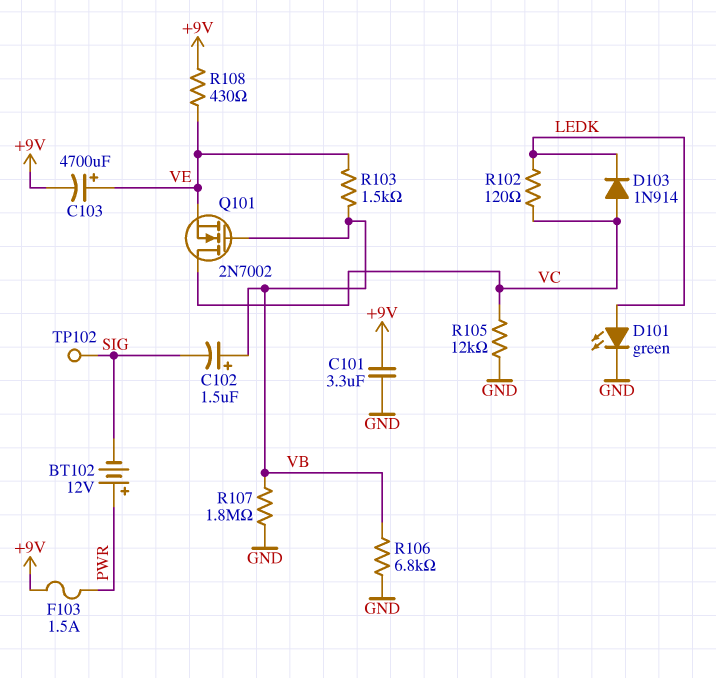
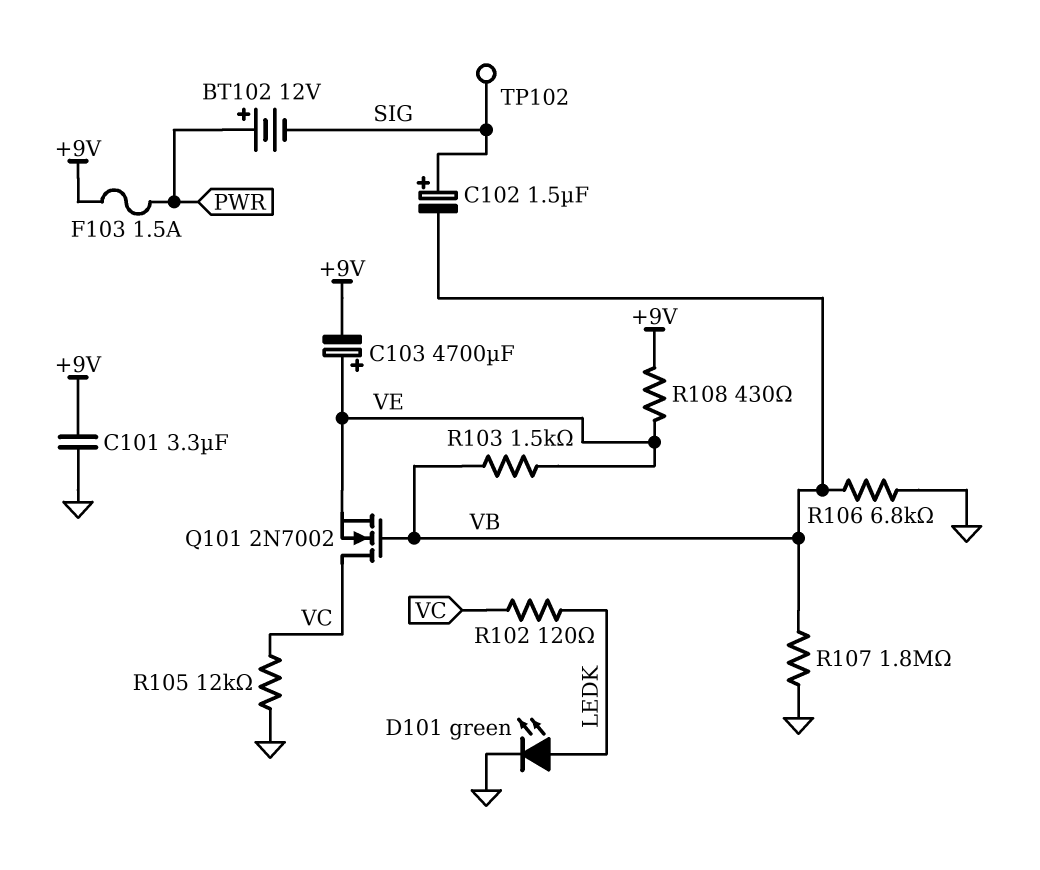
C102: 1.5uF (plus VB, minus SIG) -> 1.5uF (plus SIG, minus VB)
D103: diode 1N914 (A VC, K LEDK) -> none

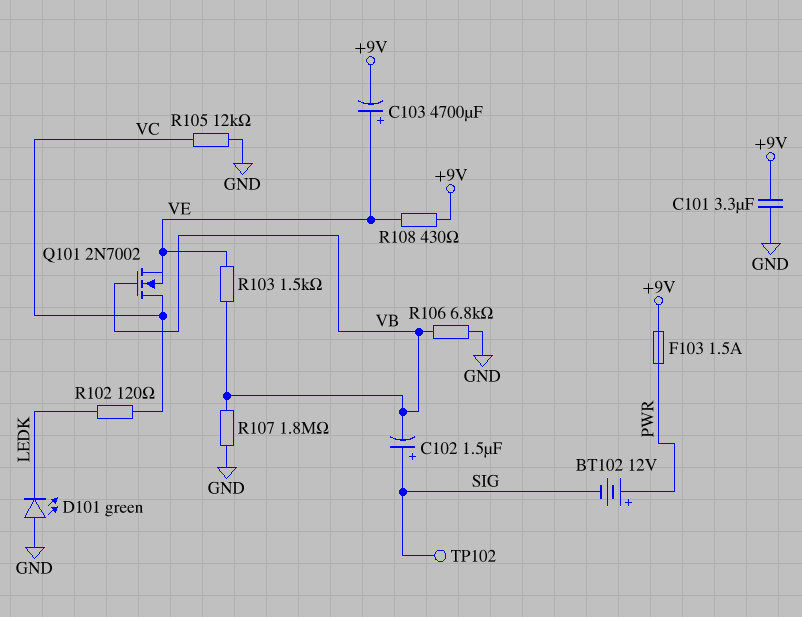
D101: LED green (A LEDK, K GND) -> LED green (A GND, K LEDK)

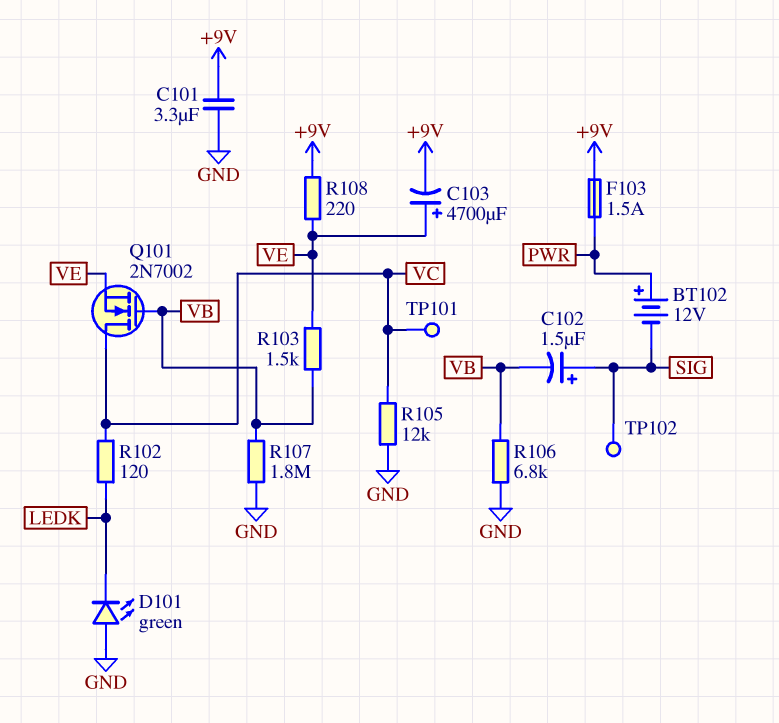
R108: 430 (+9V, VE) -> 220 (+9V, VE)
TP101: none -> test point (VC)

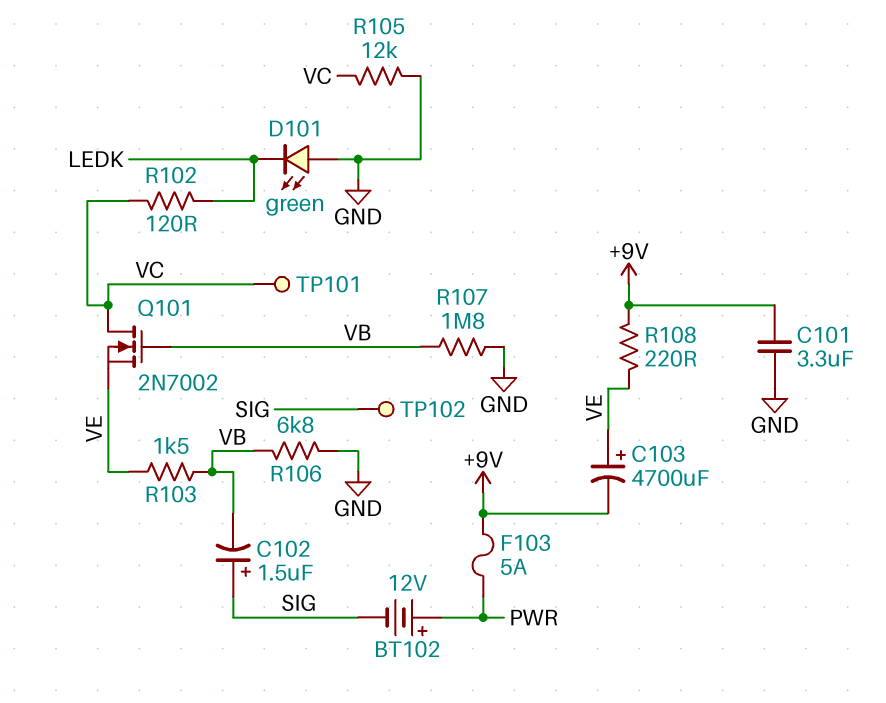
F103: 1.5A (+9V, PWR) -> 5A (+9V, PWR)

